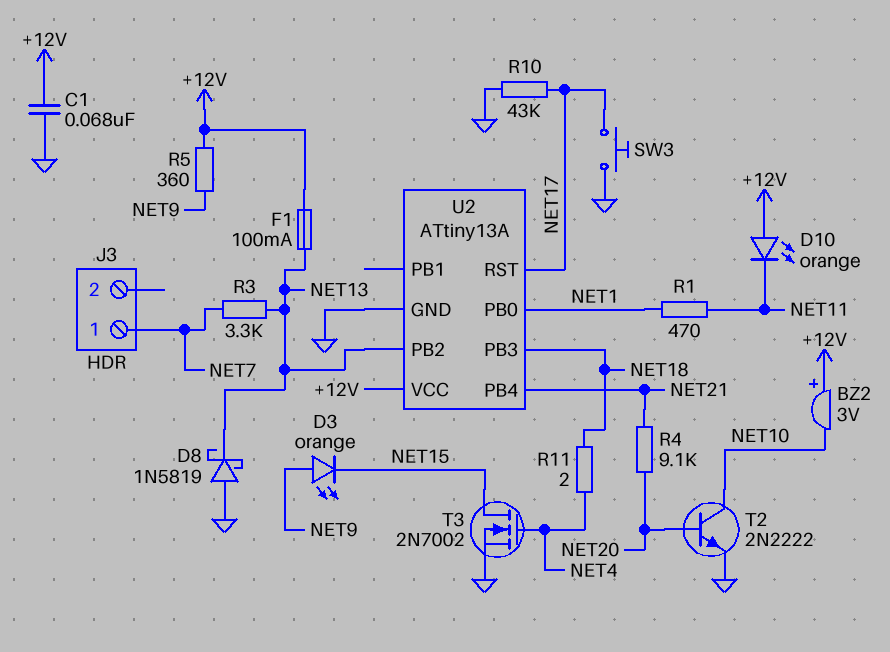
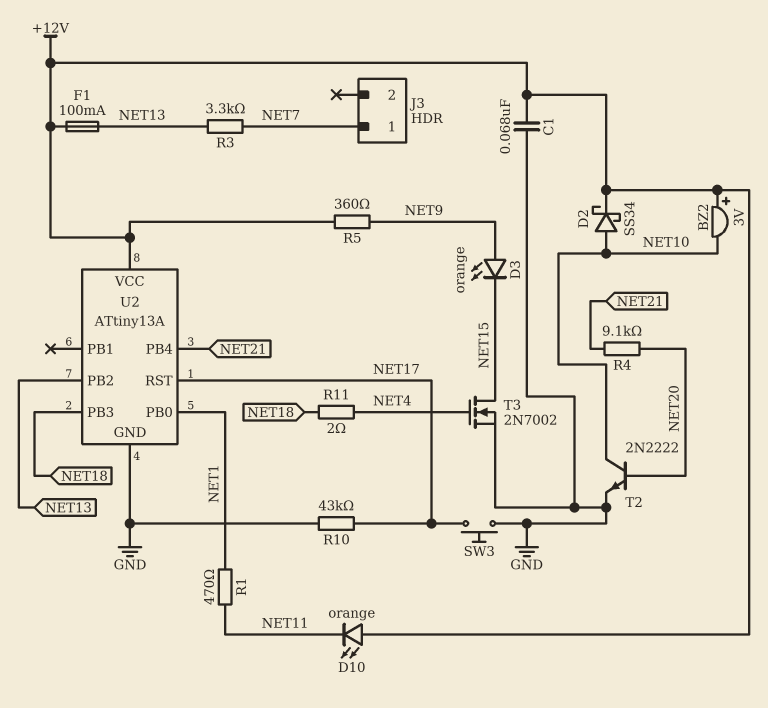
D2: none -> schottky SS34 (A NET10, K +12V)
D8: schottky 1N5819 (A GND, K NET13) -> none

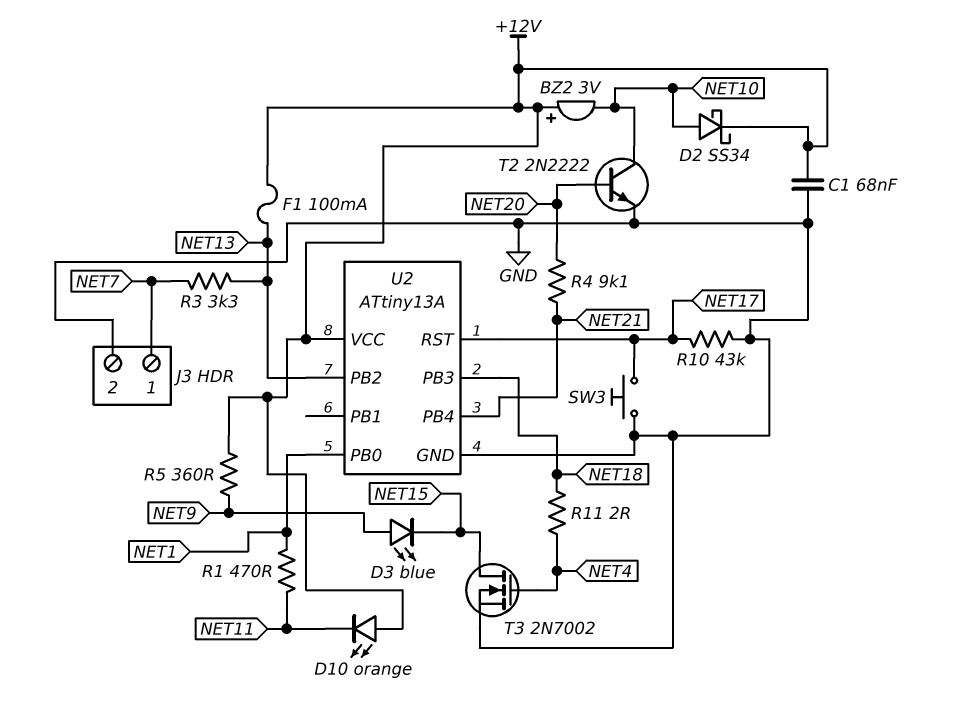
D3: LED orange (A NET9, K NET15) -> LED blue (A NET9, K NET15)
J3 pin 2: none -> GND

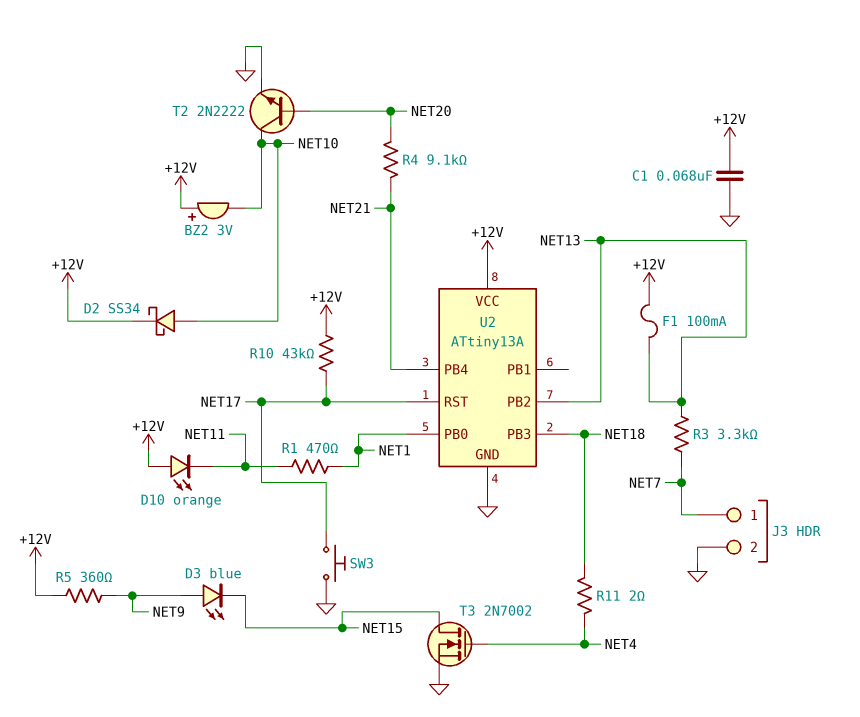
R10: 43k (GND, NET17) -> 43k (+12V, NET17)

